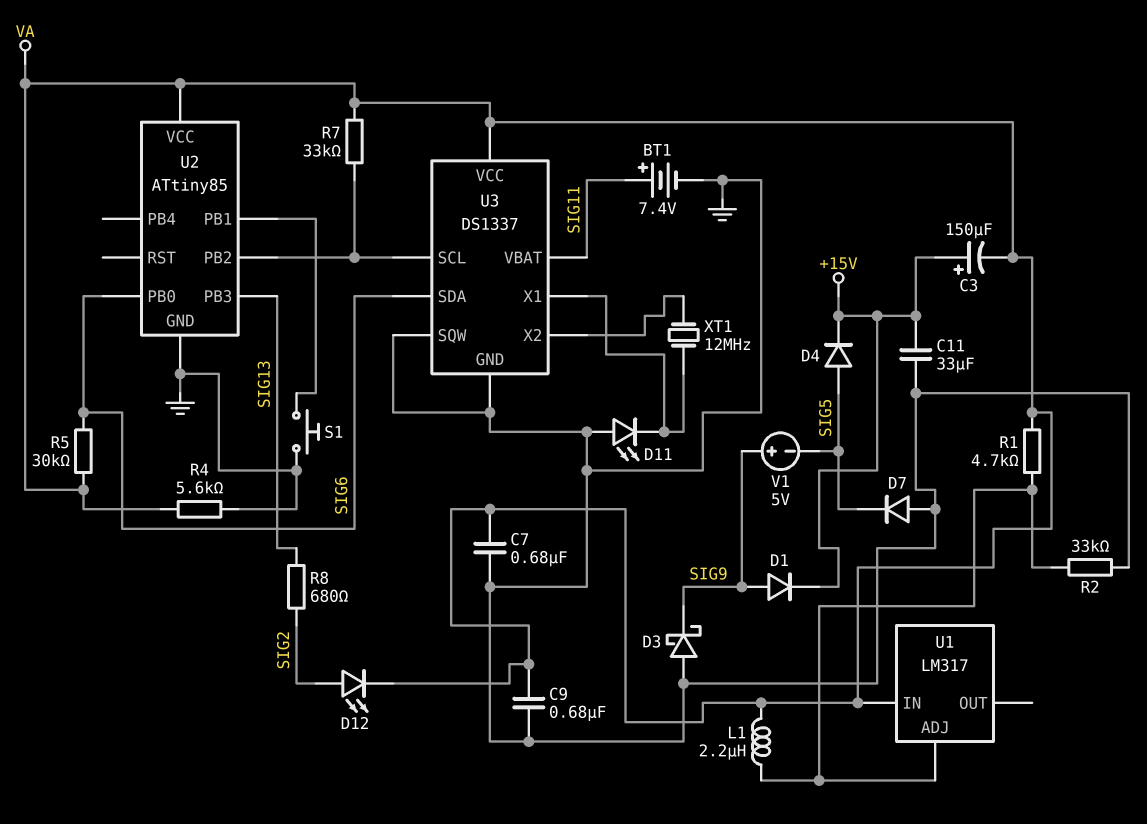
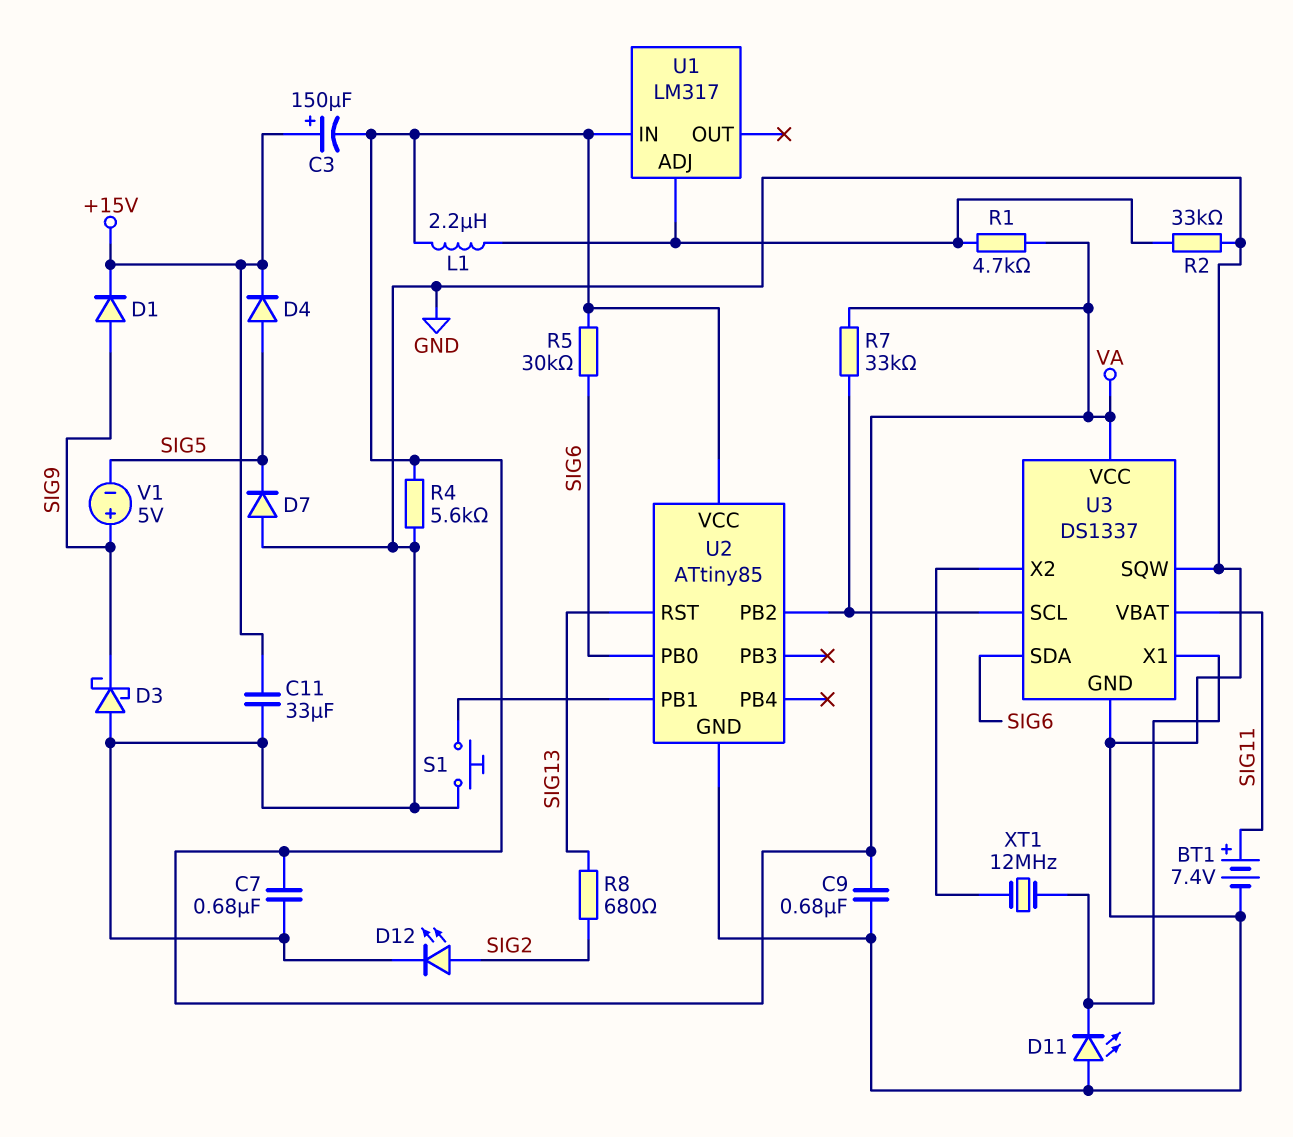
D12: LED (A SIG2, K VA) -> LED (A SIG2, K GND)
U2 pin PB3: SIG13 -> none
U2 pin RST: none -> SIG13

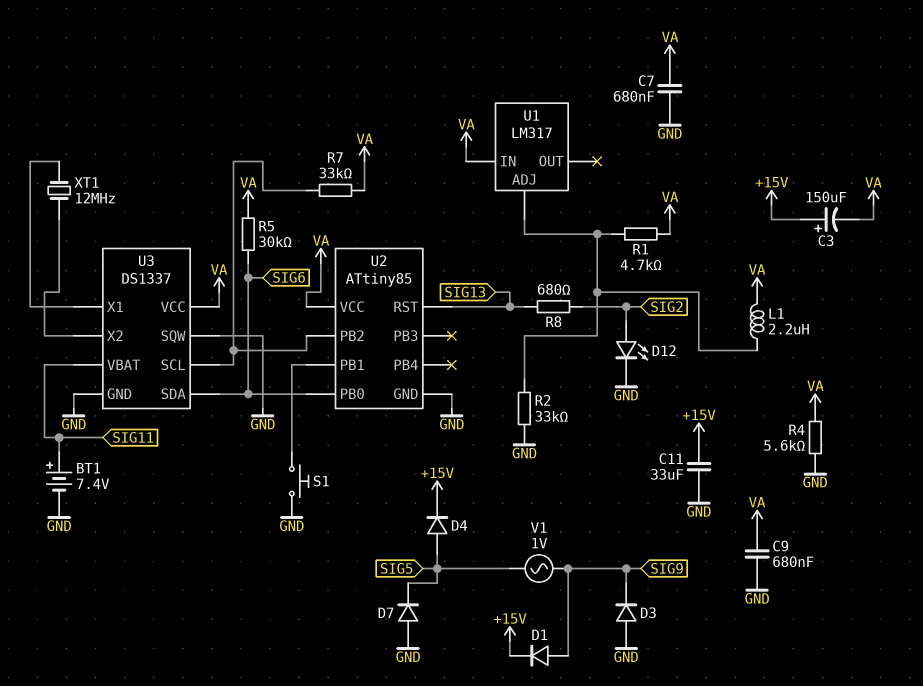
D3: schottky (A GND, K SIG9) -> diode (A GND, K SIG9)
D11: LED (A GND, K U3/X1) -> none
V1: 5V (plus SIG9, minus SIG5) -> AC 1V (SIG5, SIG9)

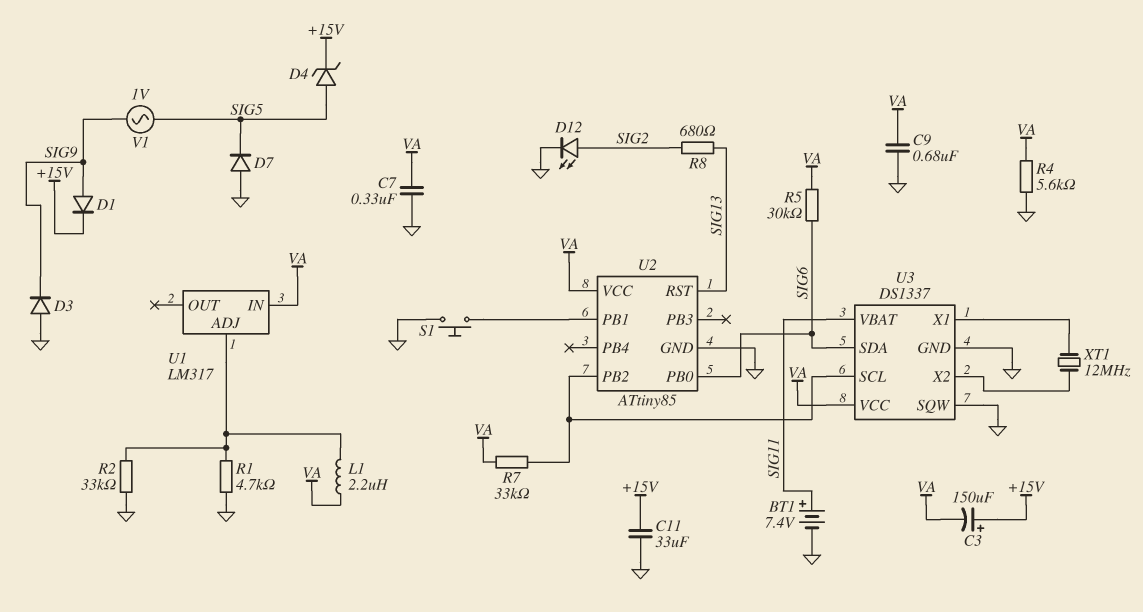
C7: 680nF (GND, VA) -> 330nF (GND, VA)
D4: diode (A SIG5, K +15V) -> zener (A SIG5, K +15V)
R1: 4.7k (U1/ADJ, VA) -> 4.7k (GND, U1/ADJ)

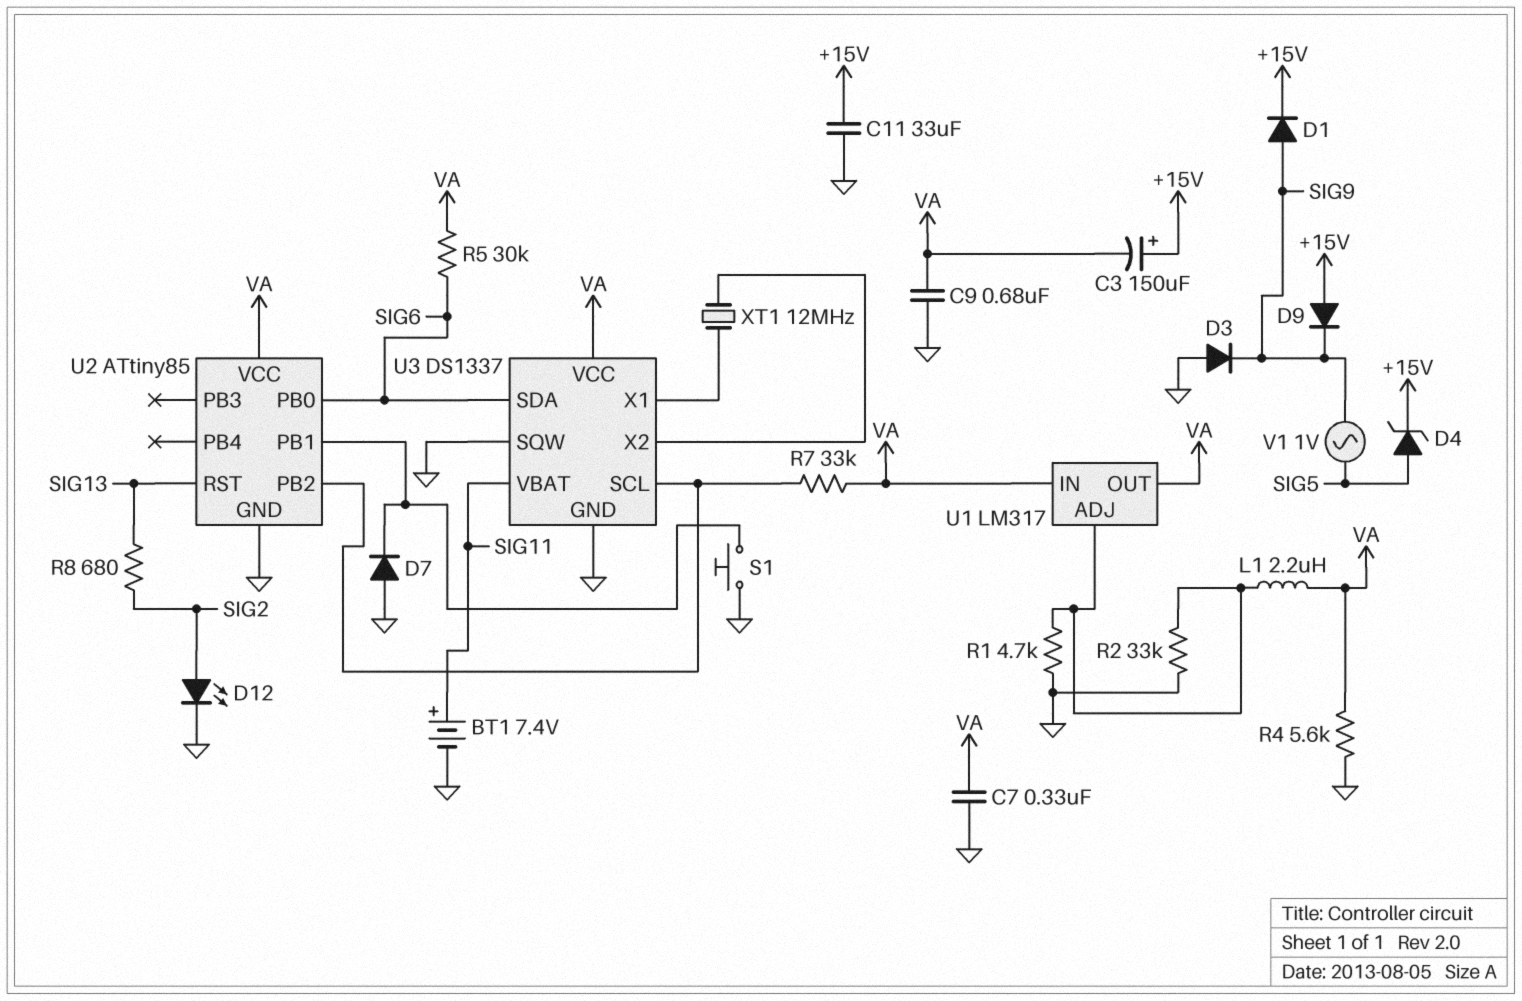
D7: diode (A GND, K SIG5) -> diode (A GND, K U2/PB1)
D9: none -> diode (A +15V, K SIG9)
U1 pin OUT: none -> VA

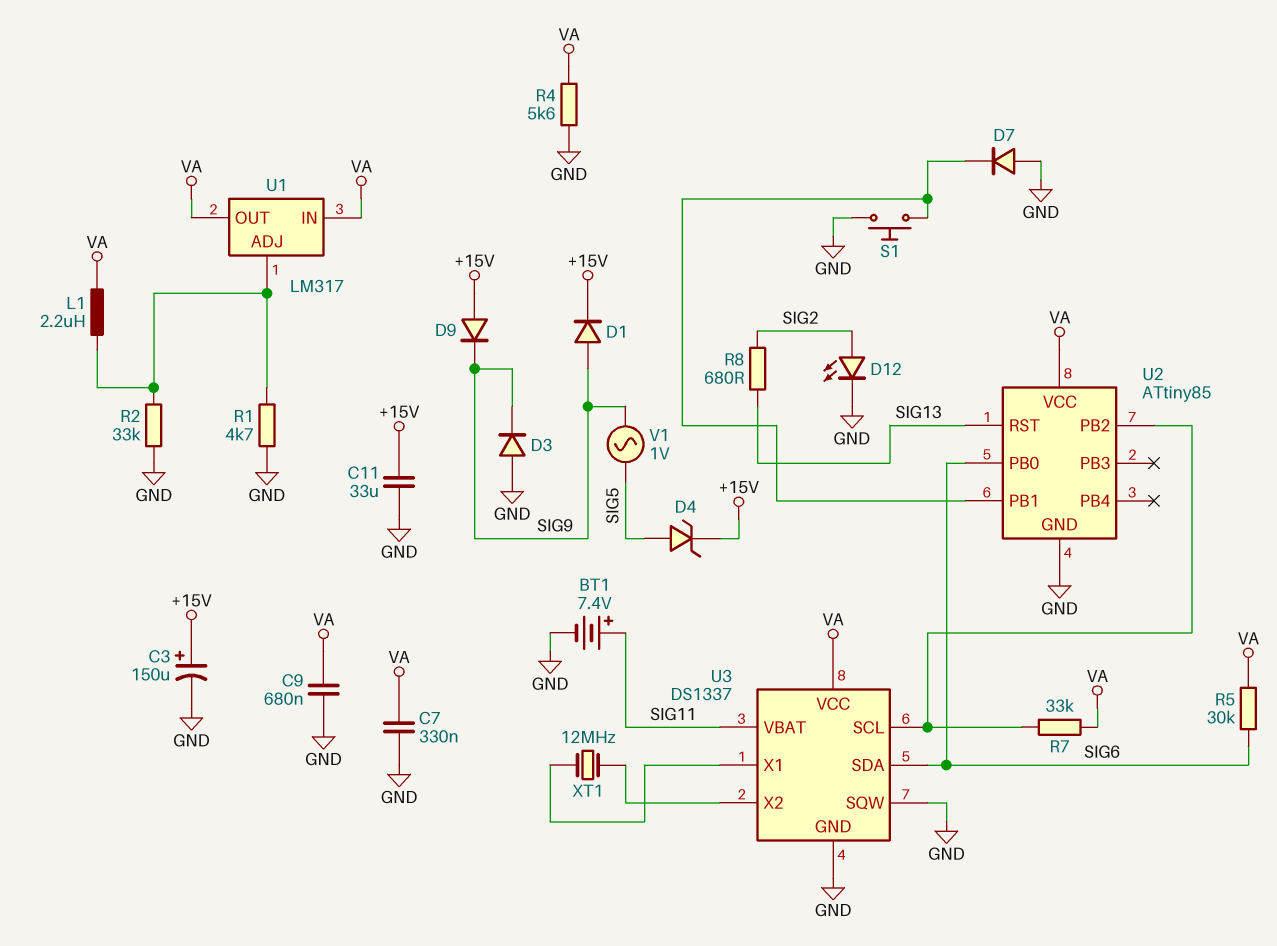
C3: 150uF (plus +15V, minus VA) -> 150uF (plus +15V, minus GND)

